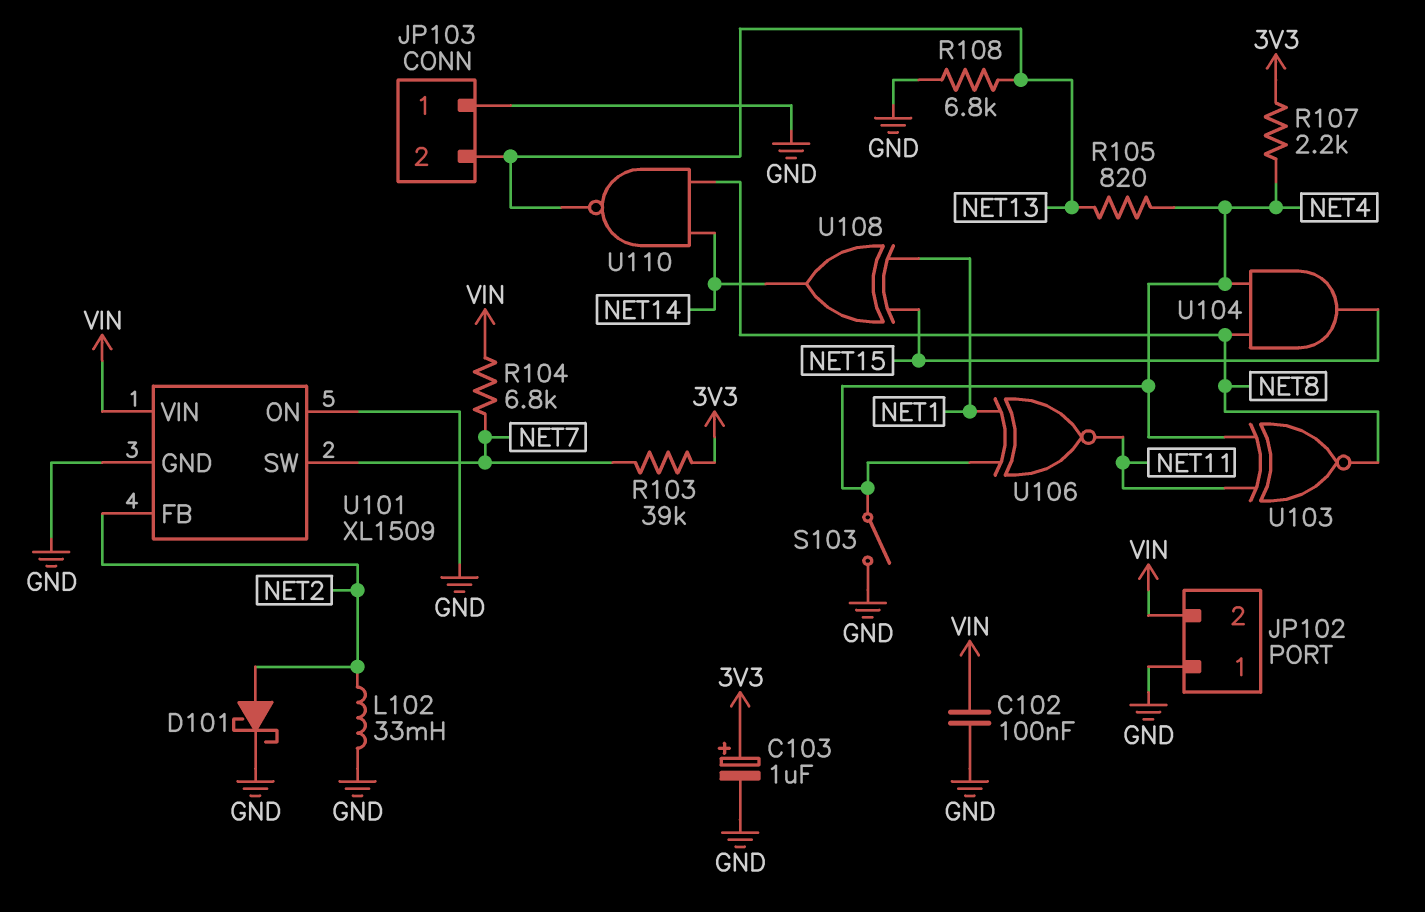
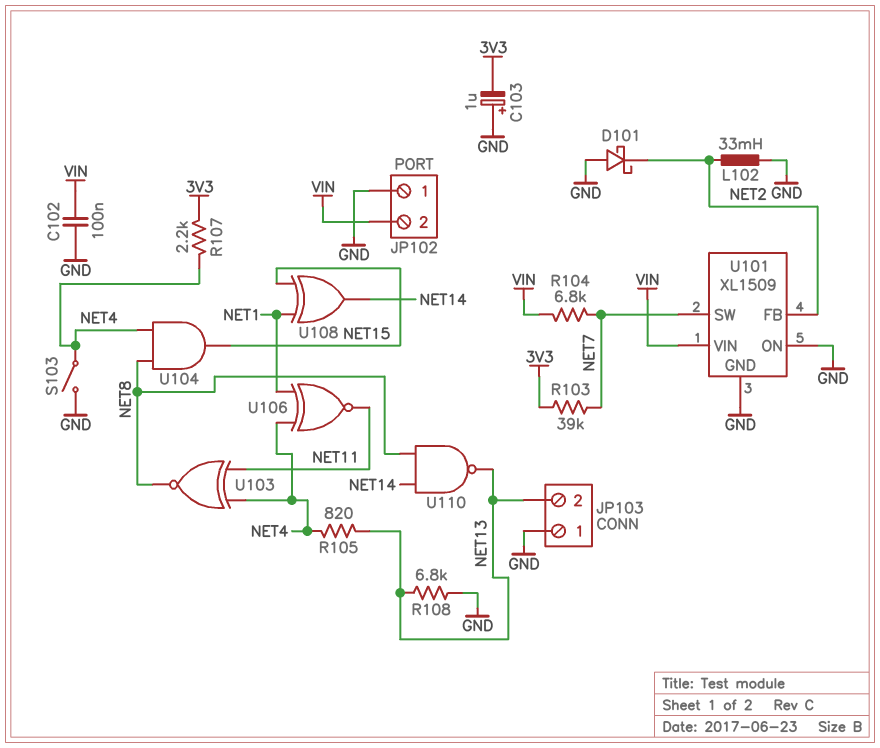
C103: 1uF (plus 3V3, minus GND) -> 1uF (plus GND, minus 3V3)
D101: schottky (A NET2, K GND) -> schottky (A GND, K NET2)

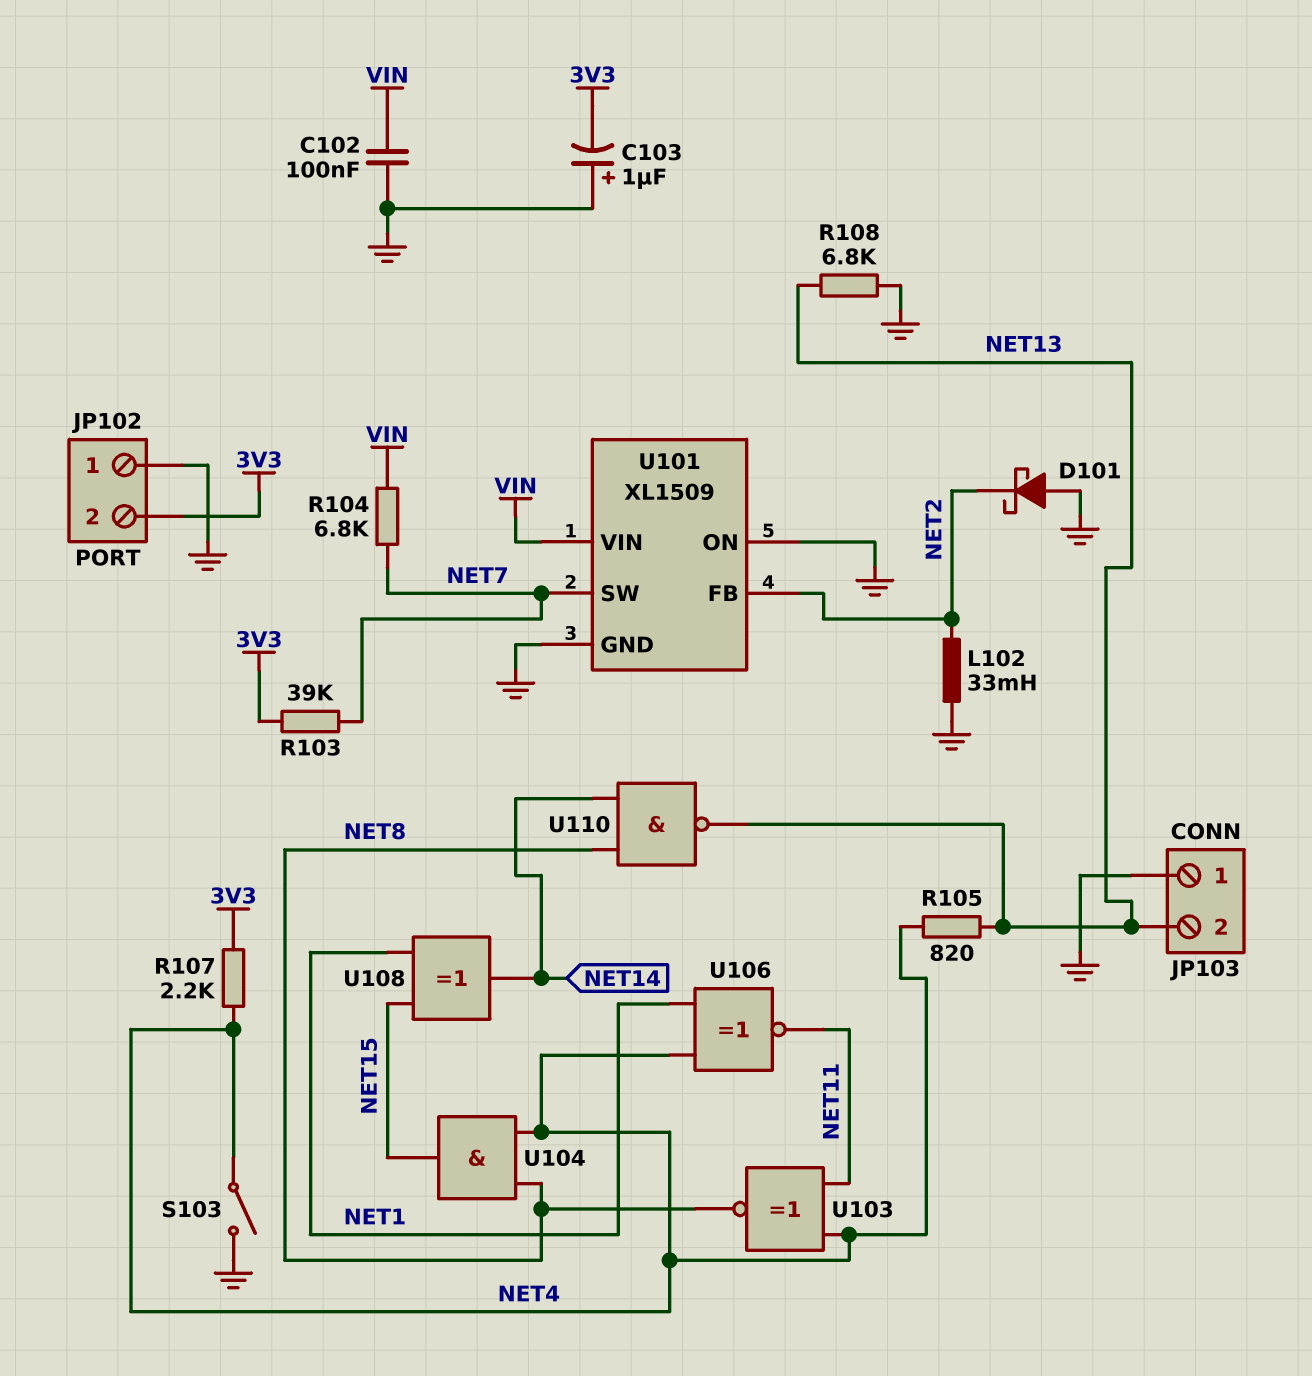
JP102 pin 2: VIN -> 3V3

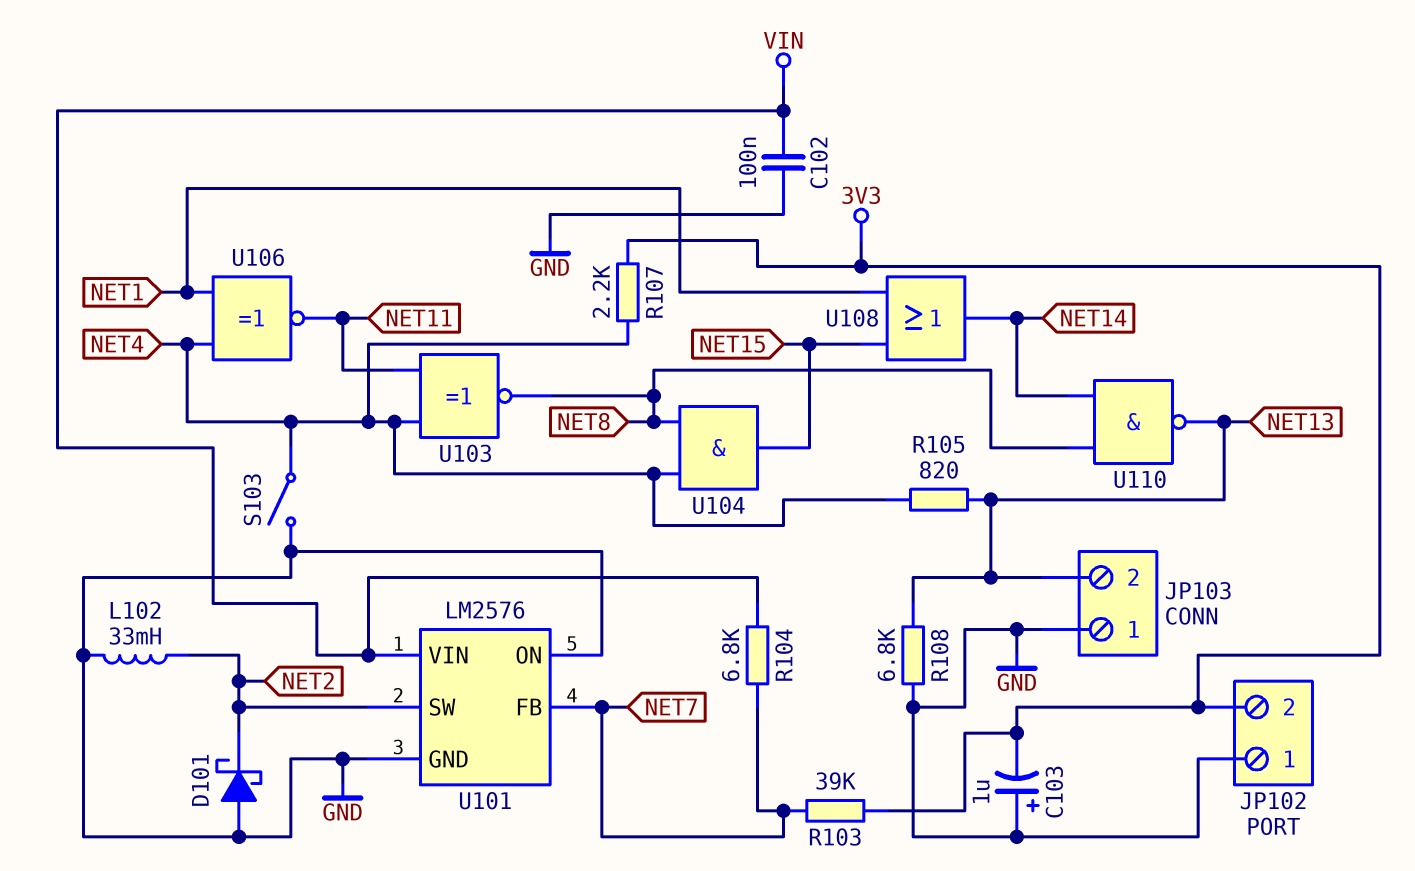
U101: XL1509 -> LM2576
U101 pin FB: NET2 -> NET7
U101 pin SW: NET7 -> NET2
U108: XOR (in NET1, in NET15, out NET14) -> OR (in NET1, in NET15, out NET14)

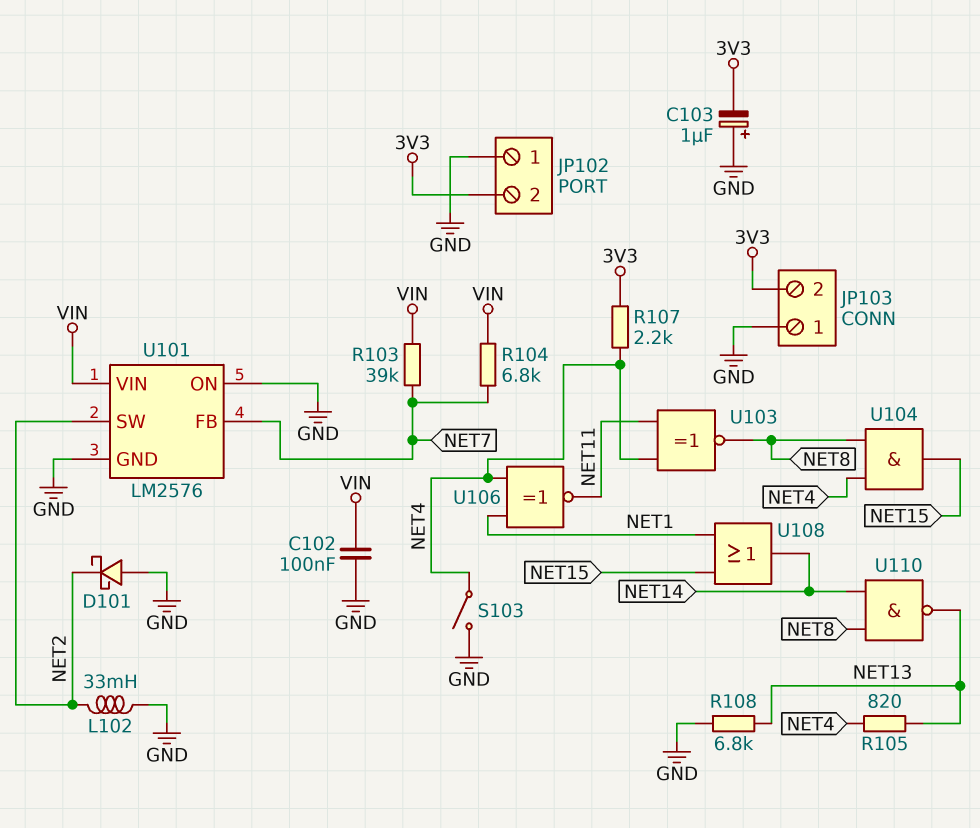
JP103 pin 2: NET13 -> 3V3
R103: 39k (3V3, NET7) -> 39k (NET7, VIN)

